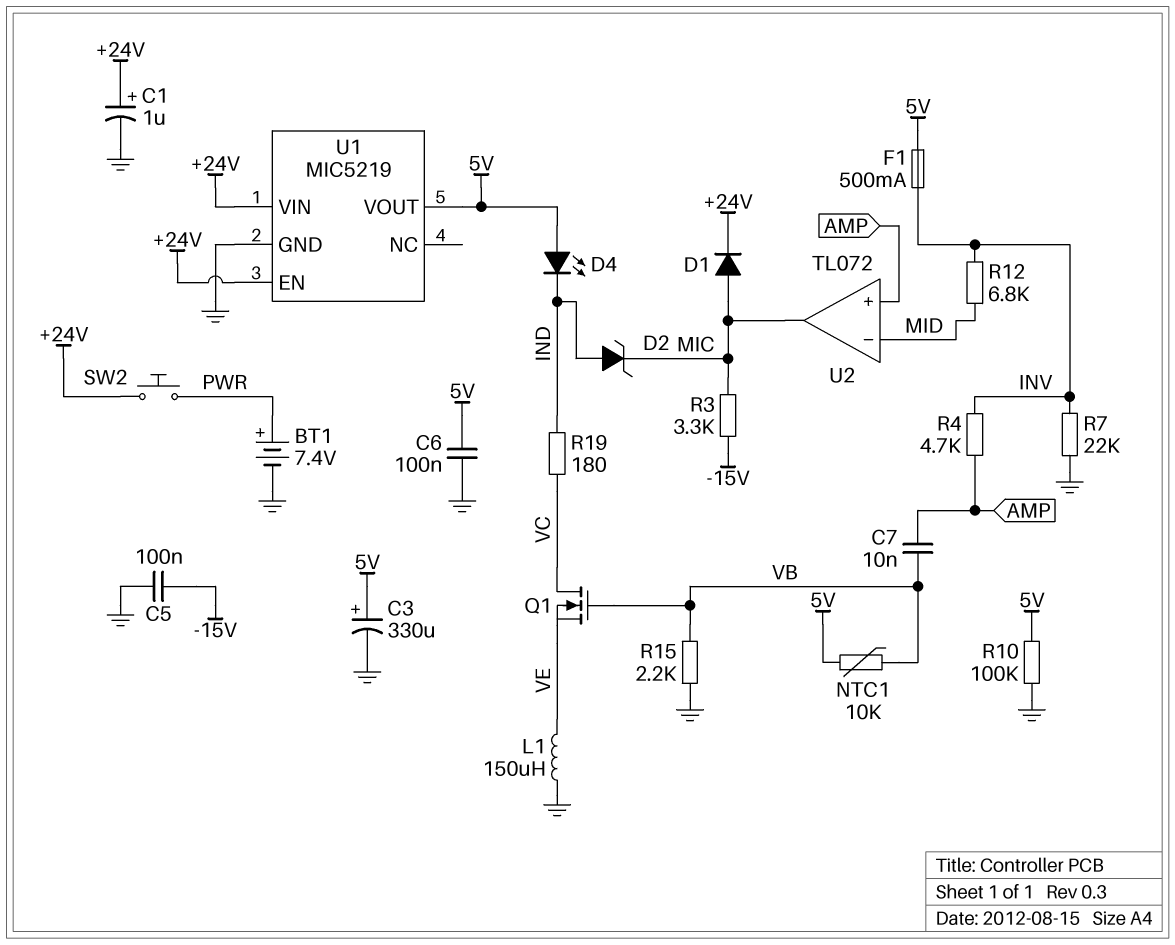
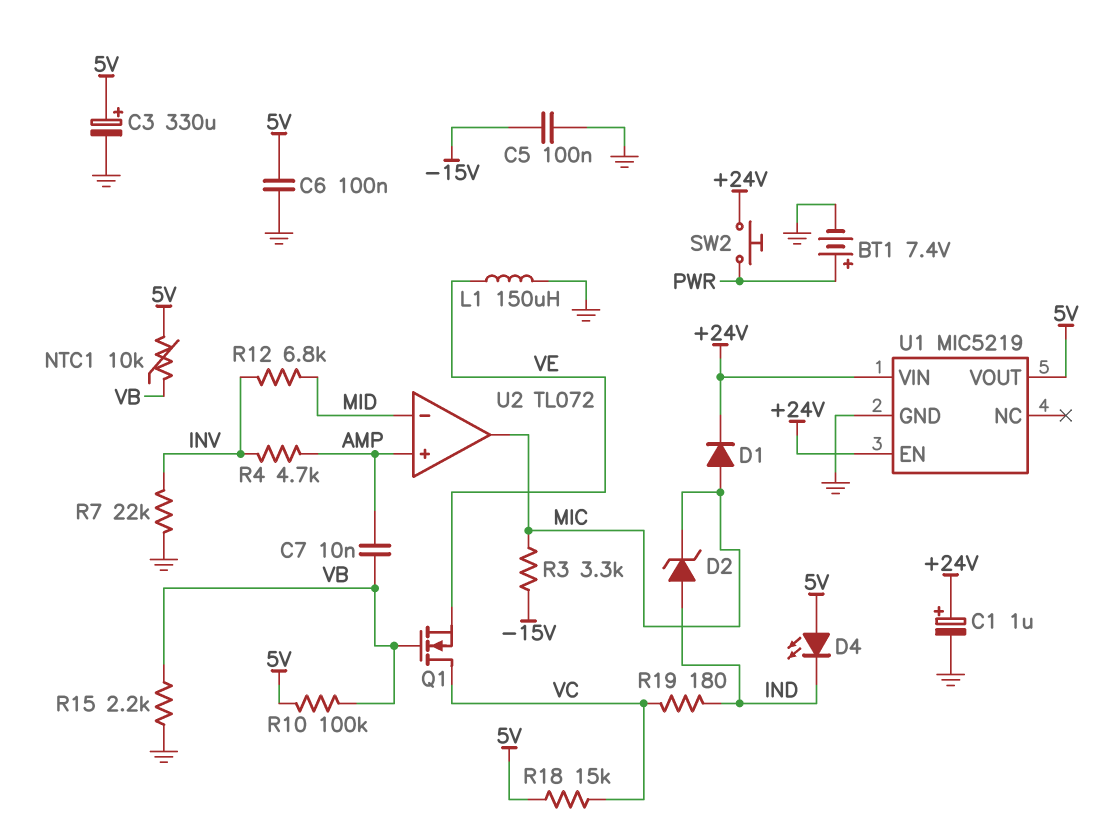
F1: 500mA (5V, INV) -> none
R10: 100k (5V, GND) -> 100k (5V, VB)
R18: none -> 15k (5V, VC)

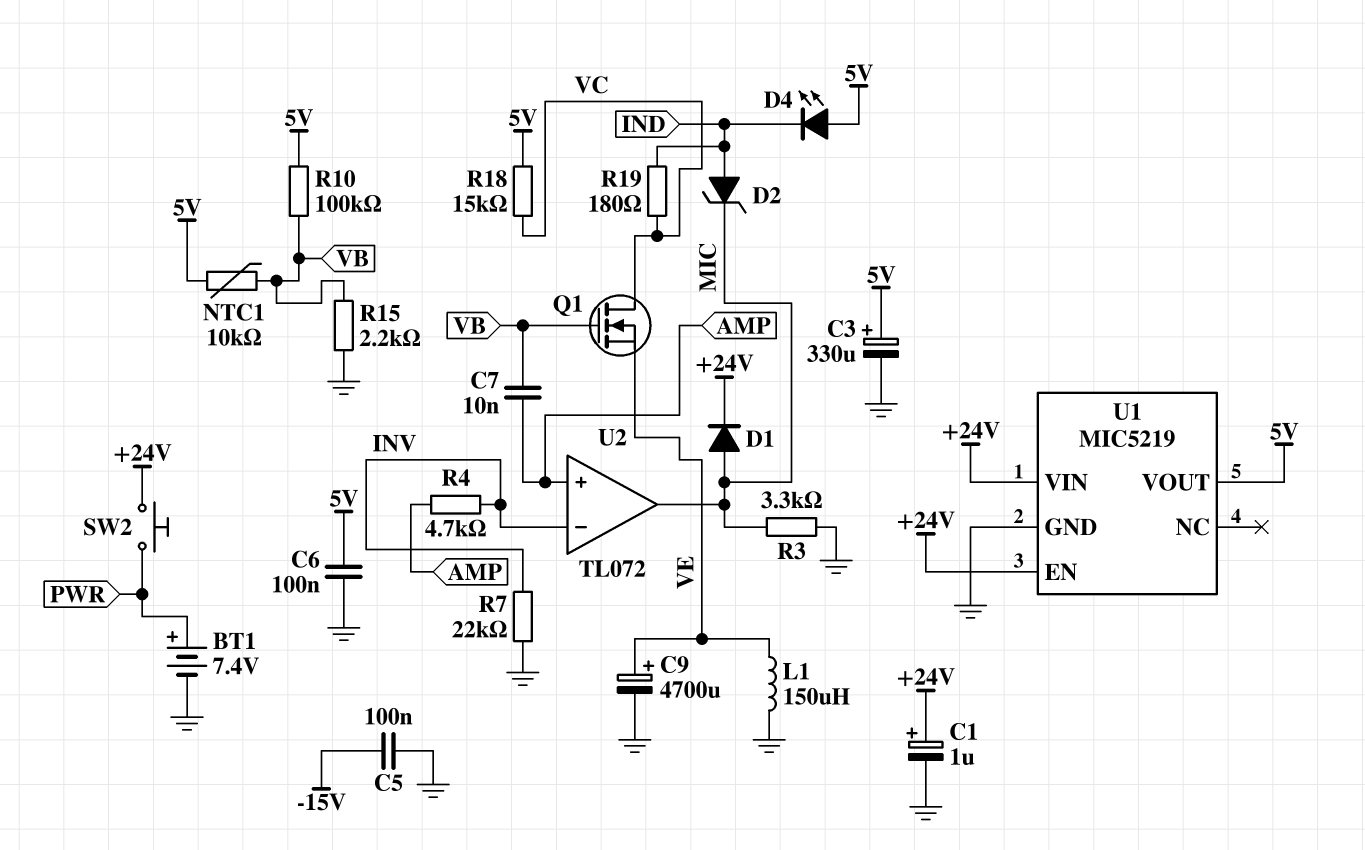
C9: none -> 4700uF (plus VE, minus GND)
R3: 3.3k (-15V, MIC) -> 3.3k (GND, MIC)
R12: 6.8k (INV, MID) -> none
U2 pin in-: MID -> INV

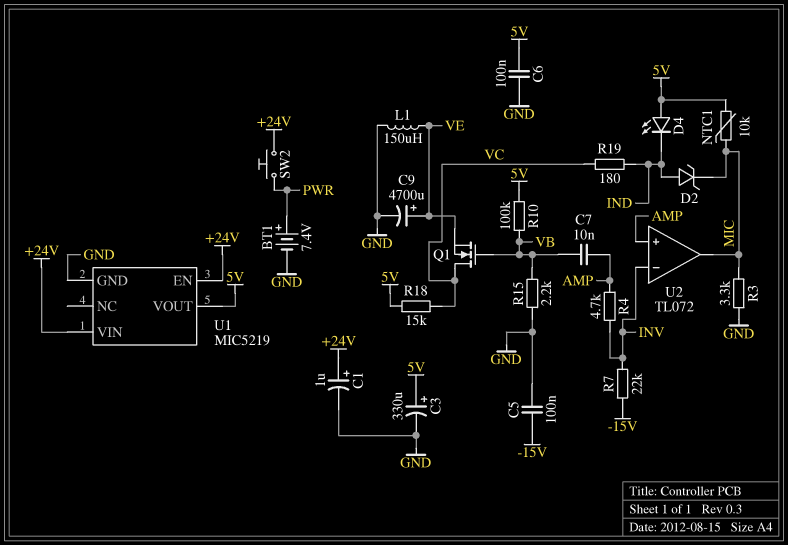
D1: diode (A MIC, K +24V) -> none
NTC1: 10k (5V, VB) -> 10k (5V, MIC)
R7: 22k (GND, INV) -> 22k (-15V, INV)

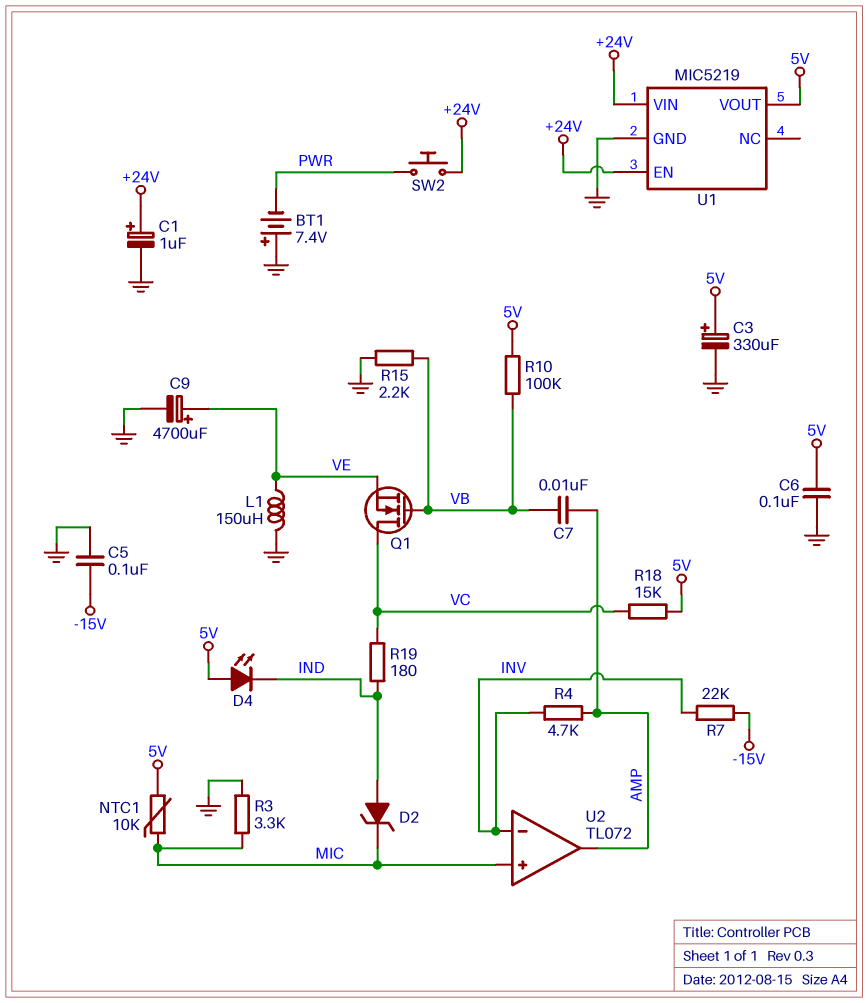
BT1: 7.4V (plus PWR, minus GND) -> 7.4V (plus GND, minus PWR)
U2 pin in+: AMP -> MIC
U2 pin out: MIC -> AMP

